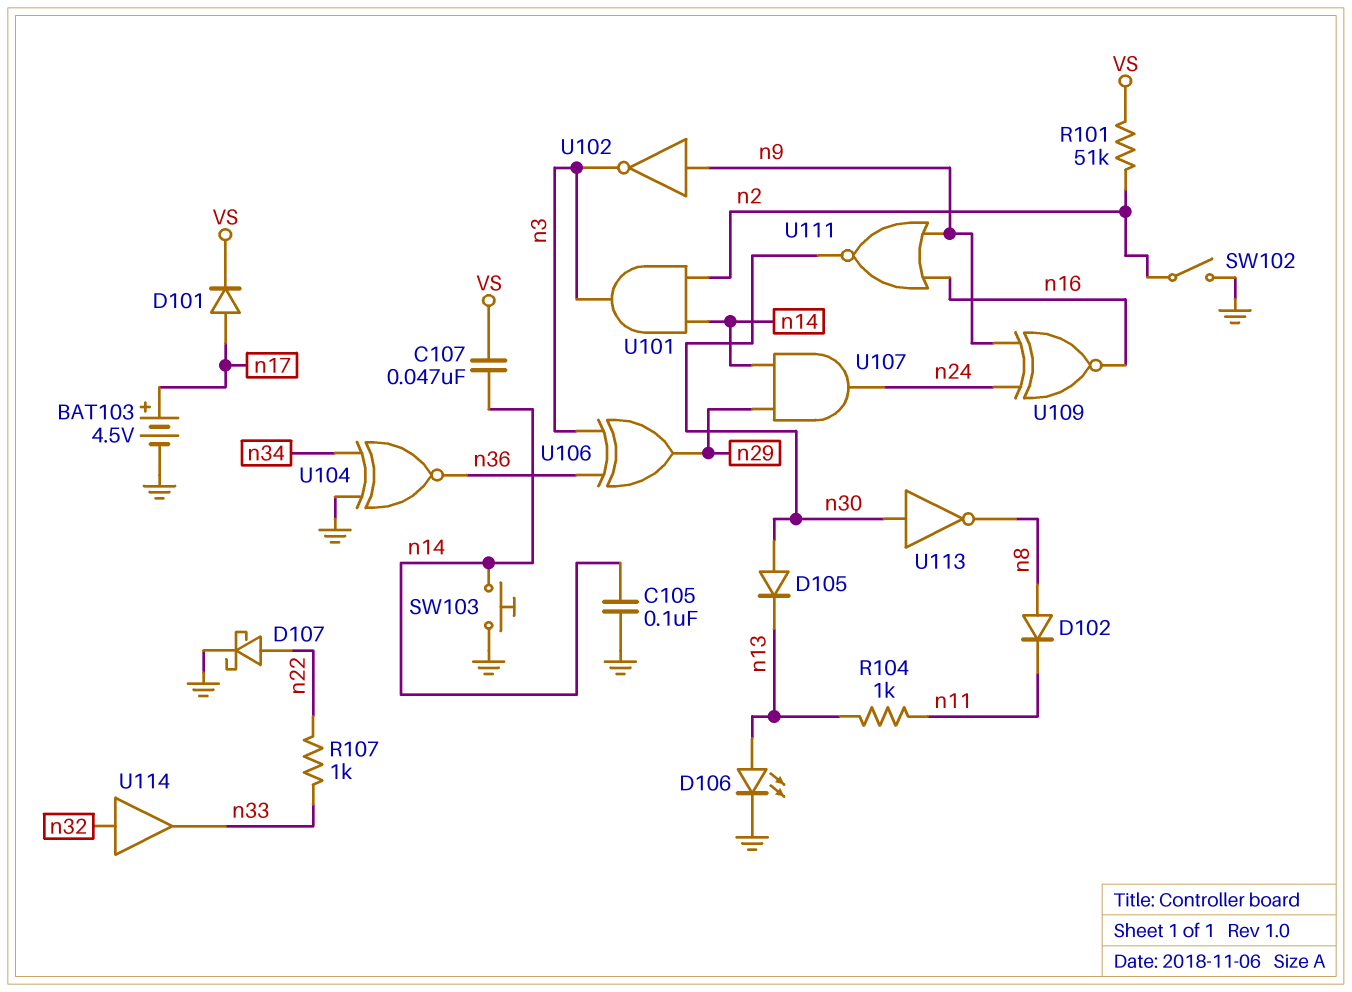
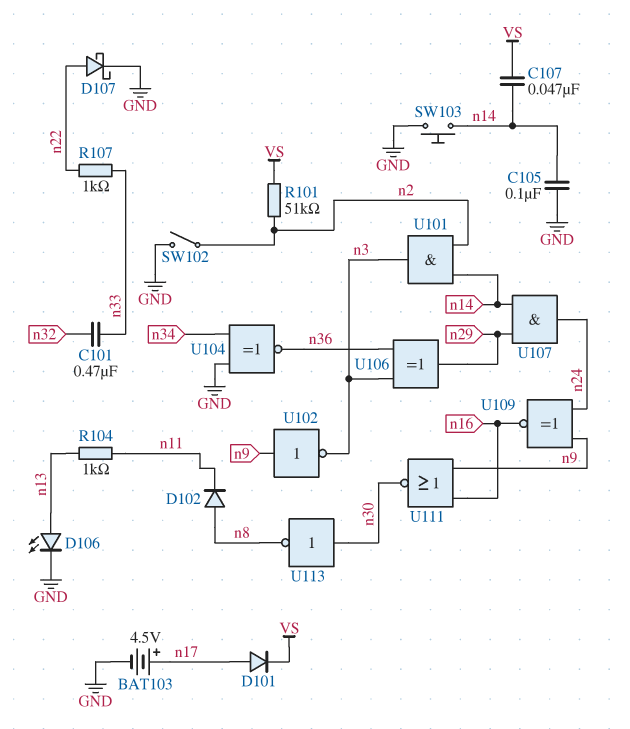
C101: none -> 470nF (n32, n33)
D105: diode (A n30, K n13) -> none
U114: buffer (in n32, out n33) -> none

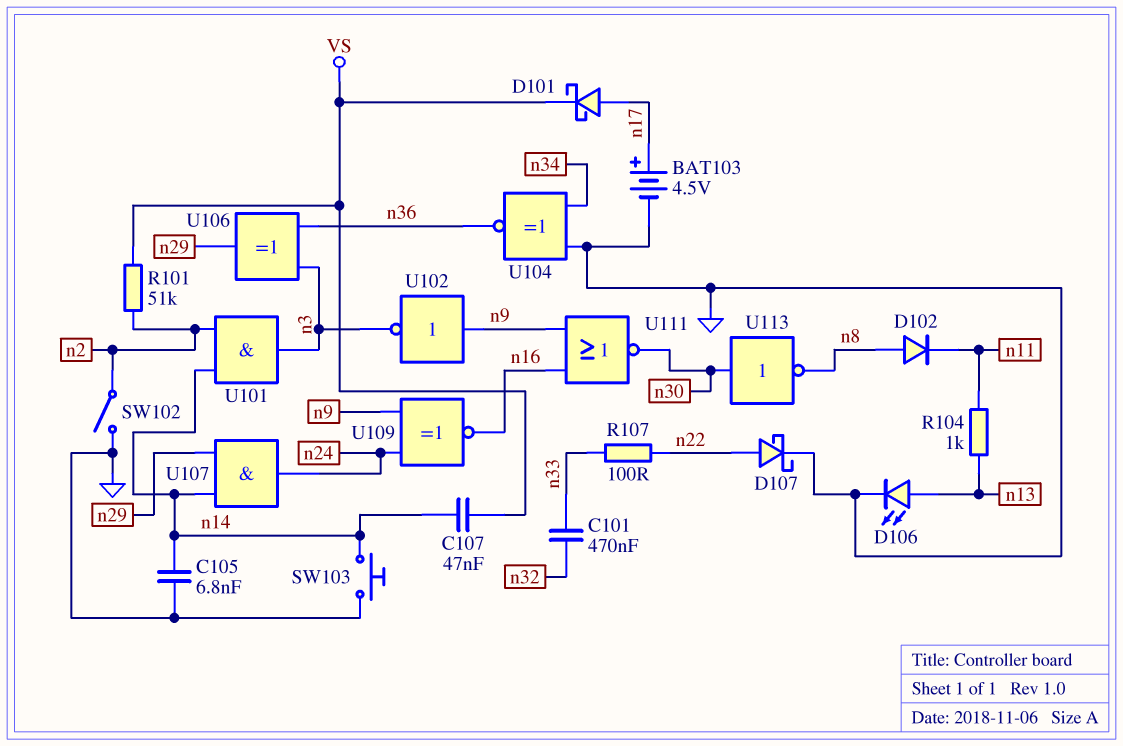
C105: 100nF (GND, n14) -> 6.8nF (GND, n14)
D101: diode (A n17, K VS) -> schottky (A n17, K VS)
R107: 1k (n22, n33) -> 100 (n22, n33)

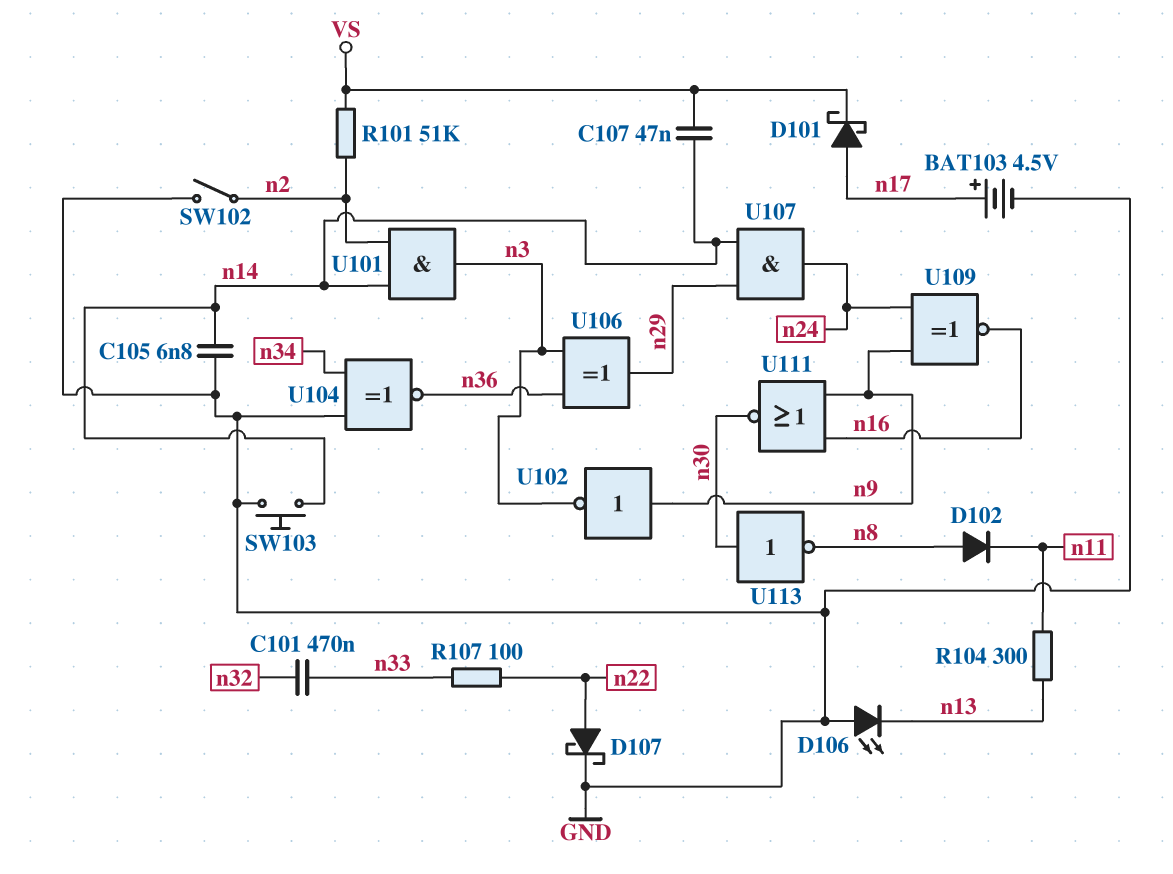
D106: LED (A n13, K GND) -> LED (A GND, K n13)
R104: 1k (n11, n13) -> 300 (n11, n13)

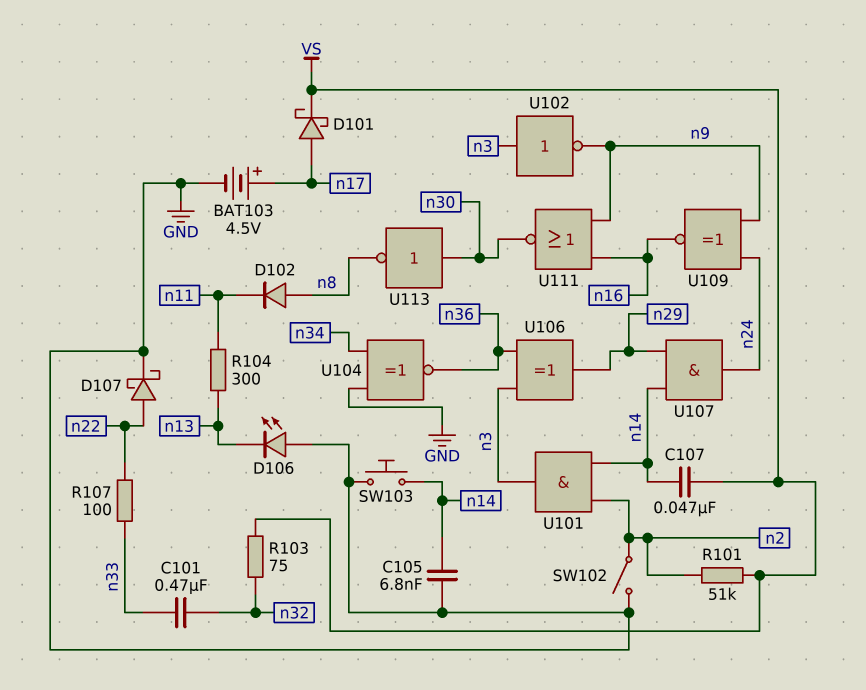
R103: none -> 75 (VS, n32)
U102: NOT (in n9, out n3) -> NOT (in n3, out n9)

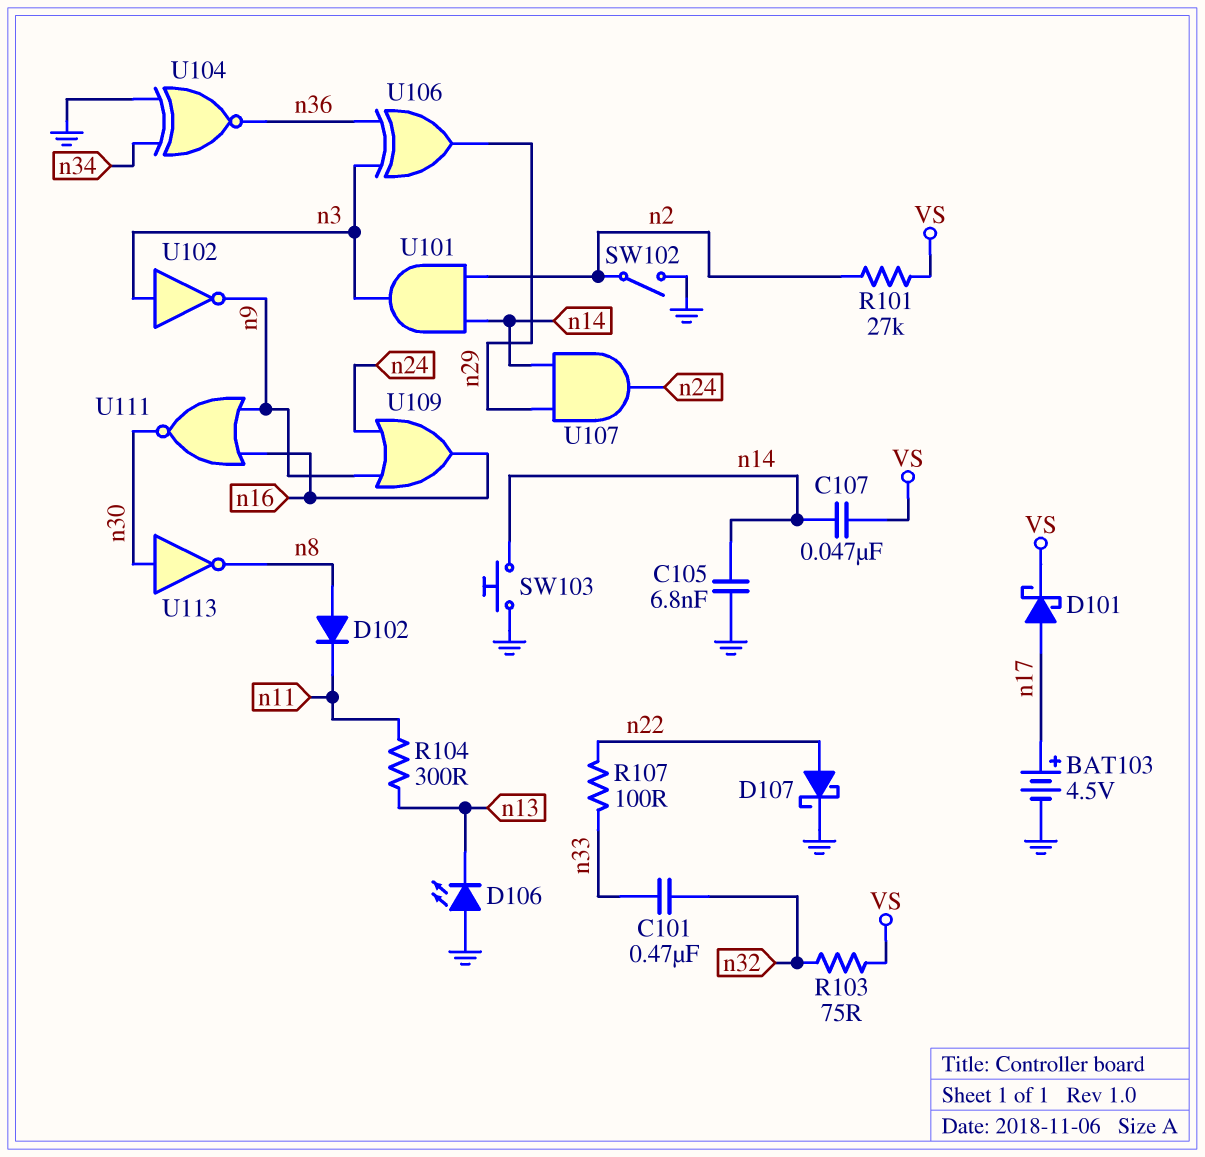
R101: 51k (VS, n2) -> 27k (VS, n2)
U109: XNOR (in n9, in n24, out n16) -> OR (in n9, in n24, out n16)

